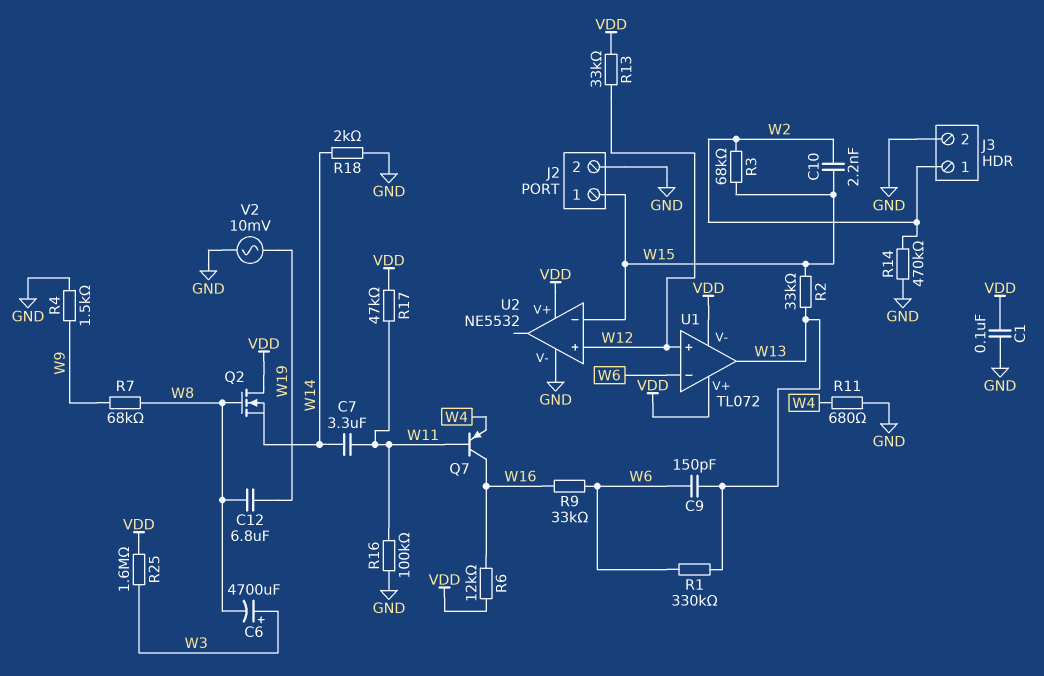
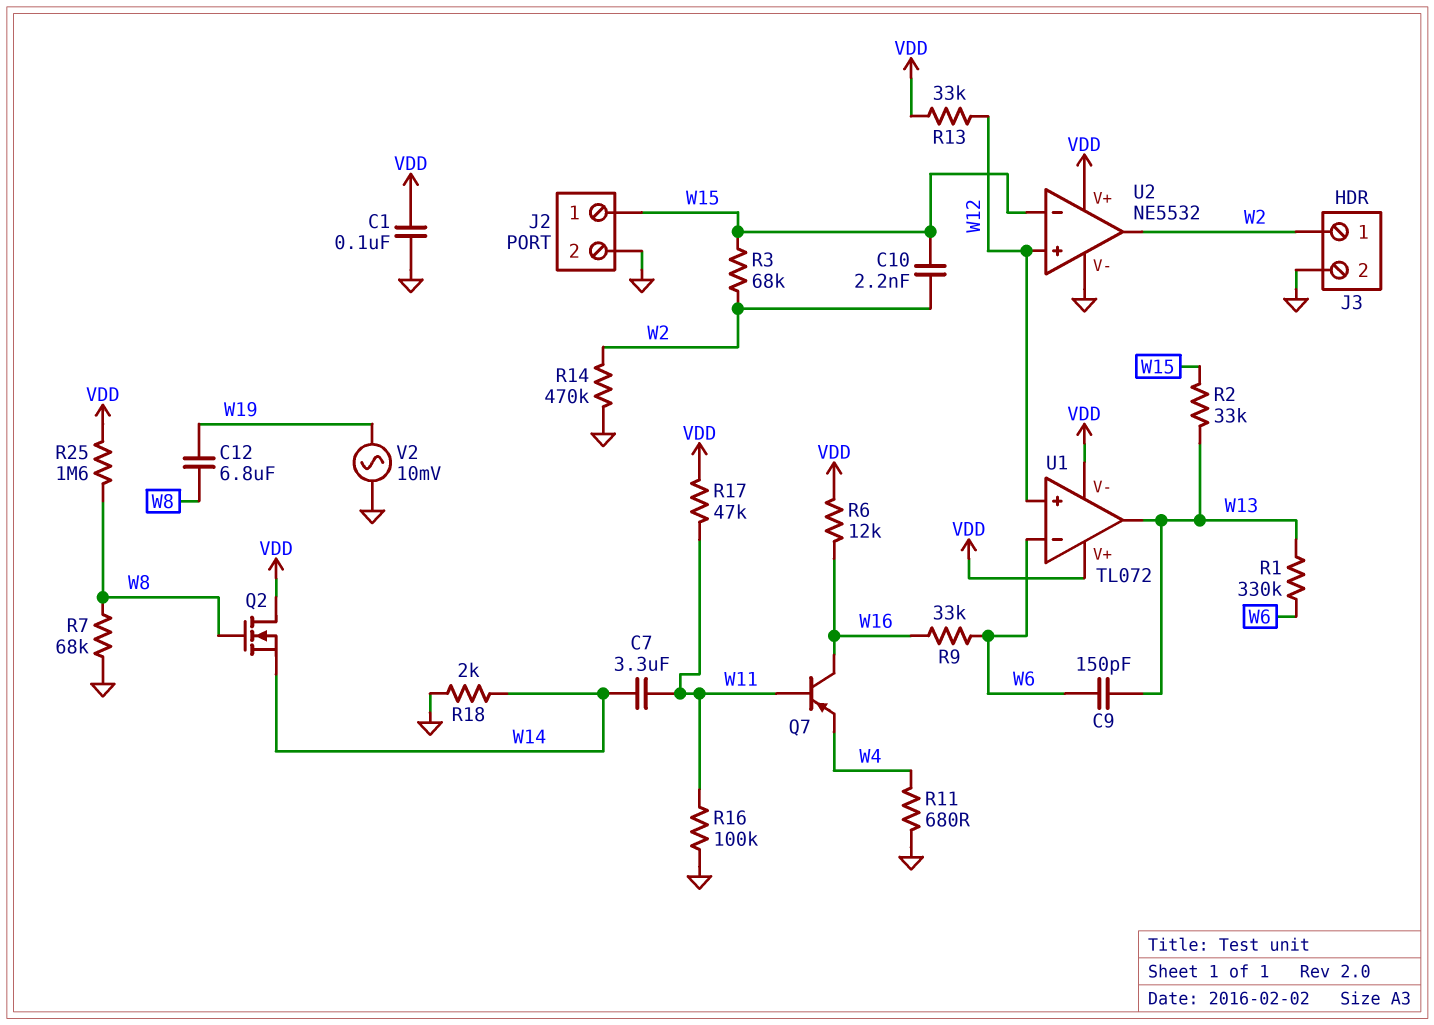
C6: 4700uF (plus W3, minus W8) -> none
R4: 1.5k (GND, W9) -> none
R7: 68k (W8, W9) -> 68k (GND, W8)
R25: 1.6M (VDD, W3) -> 1.6M (VDD, W8)
U2 pin out: none -> W2

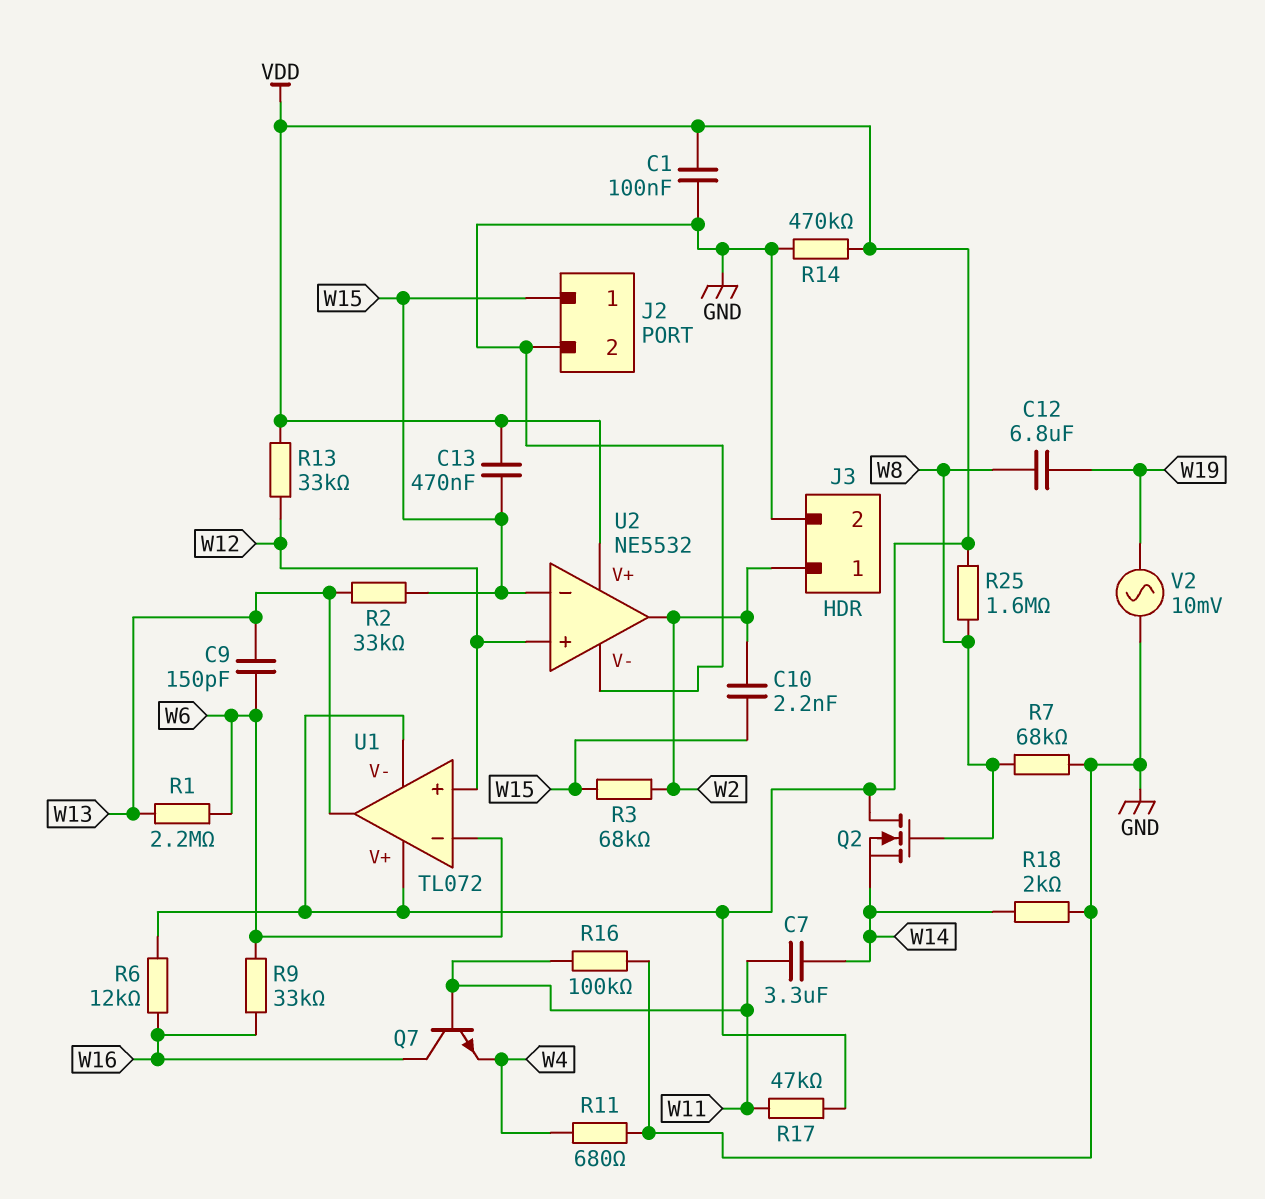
C13: none -> 470nF (VDD, W15)
Q7: PNP (B W11, C W16, E W4) -> NPN (B W11, C W16, E W4)
R1: 330k (W6, W13) -> 2.2M (W6, W13)
R14: 470k (GND, W2) -> 470k (GND, VDD)

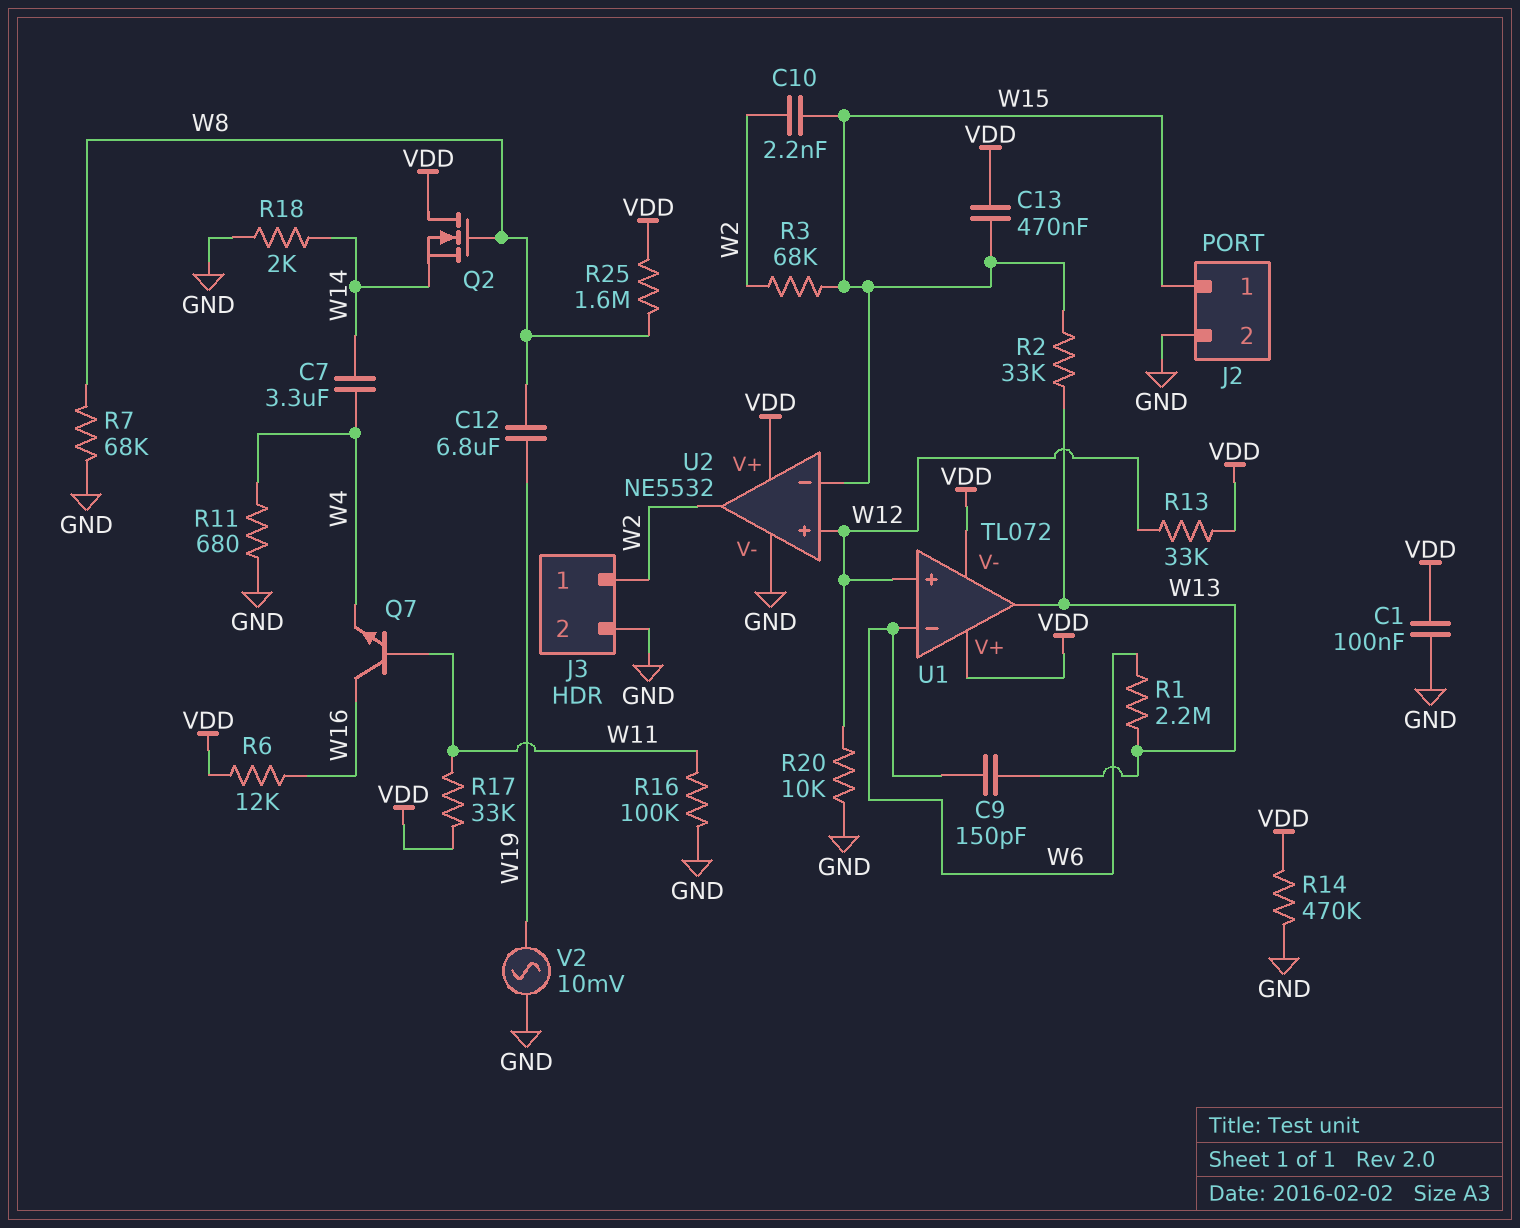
C7: 3.3uF (W11, W14) -> 3.3uF (W4, W14)
R9: 33k (W6, W16) -> none
R17: 47k (VDD, W11) -> 33k (VDD, W11)
R20: none -> 10k (GND, W12)

